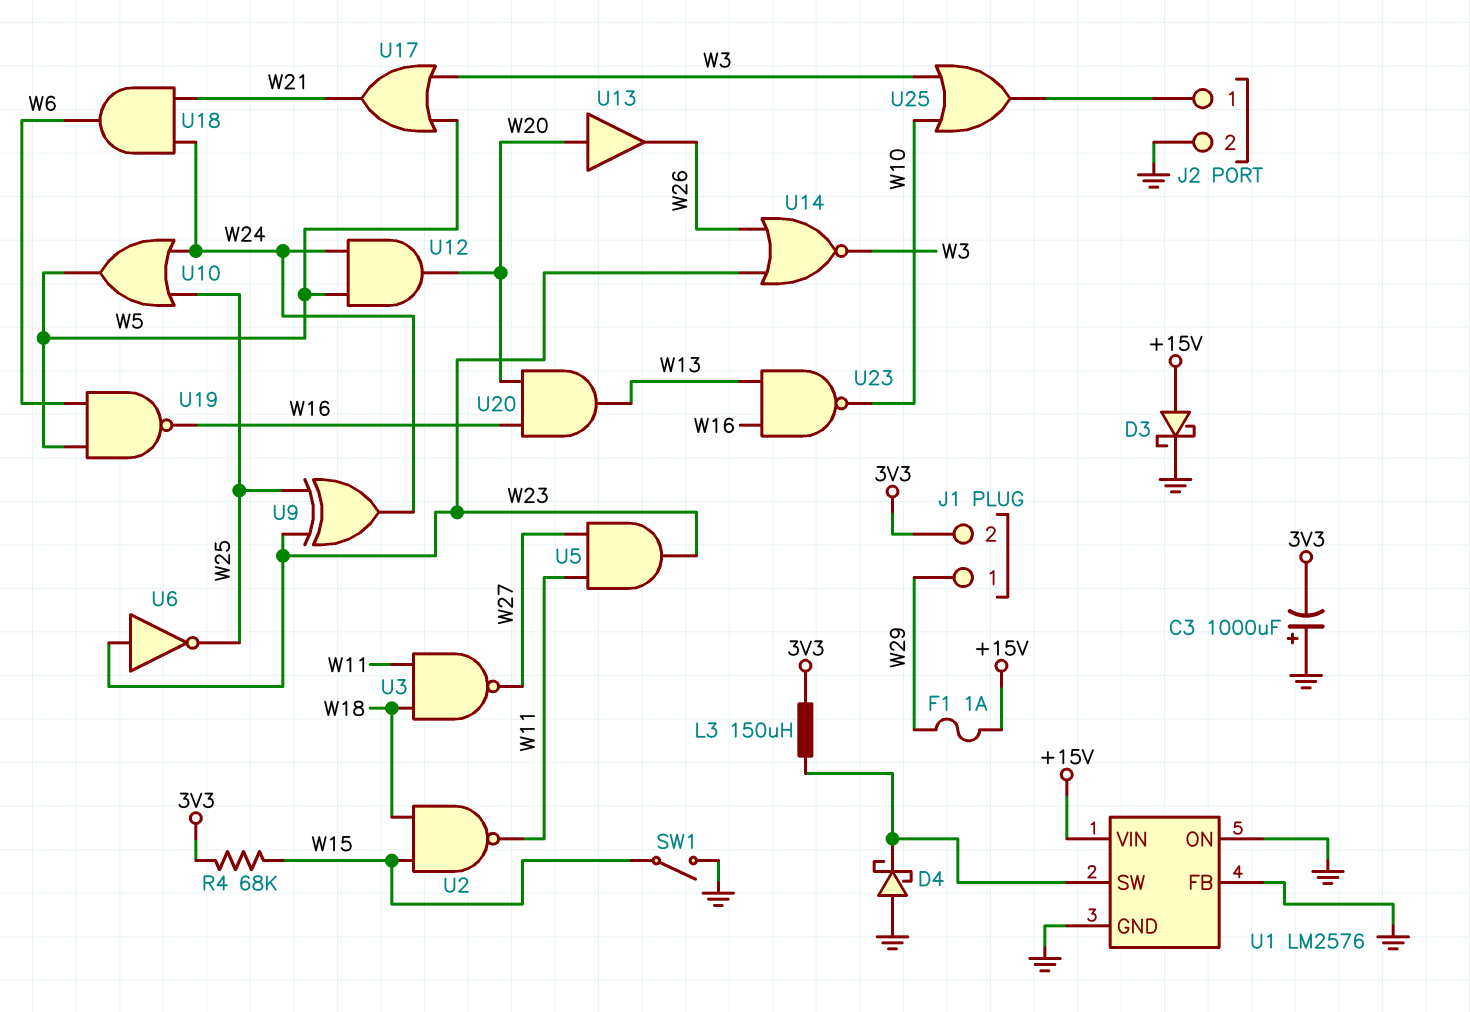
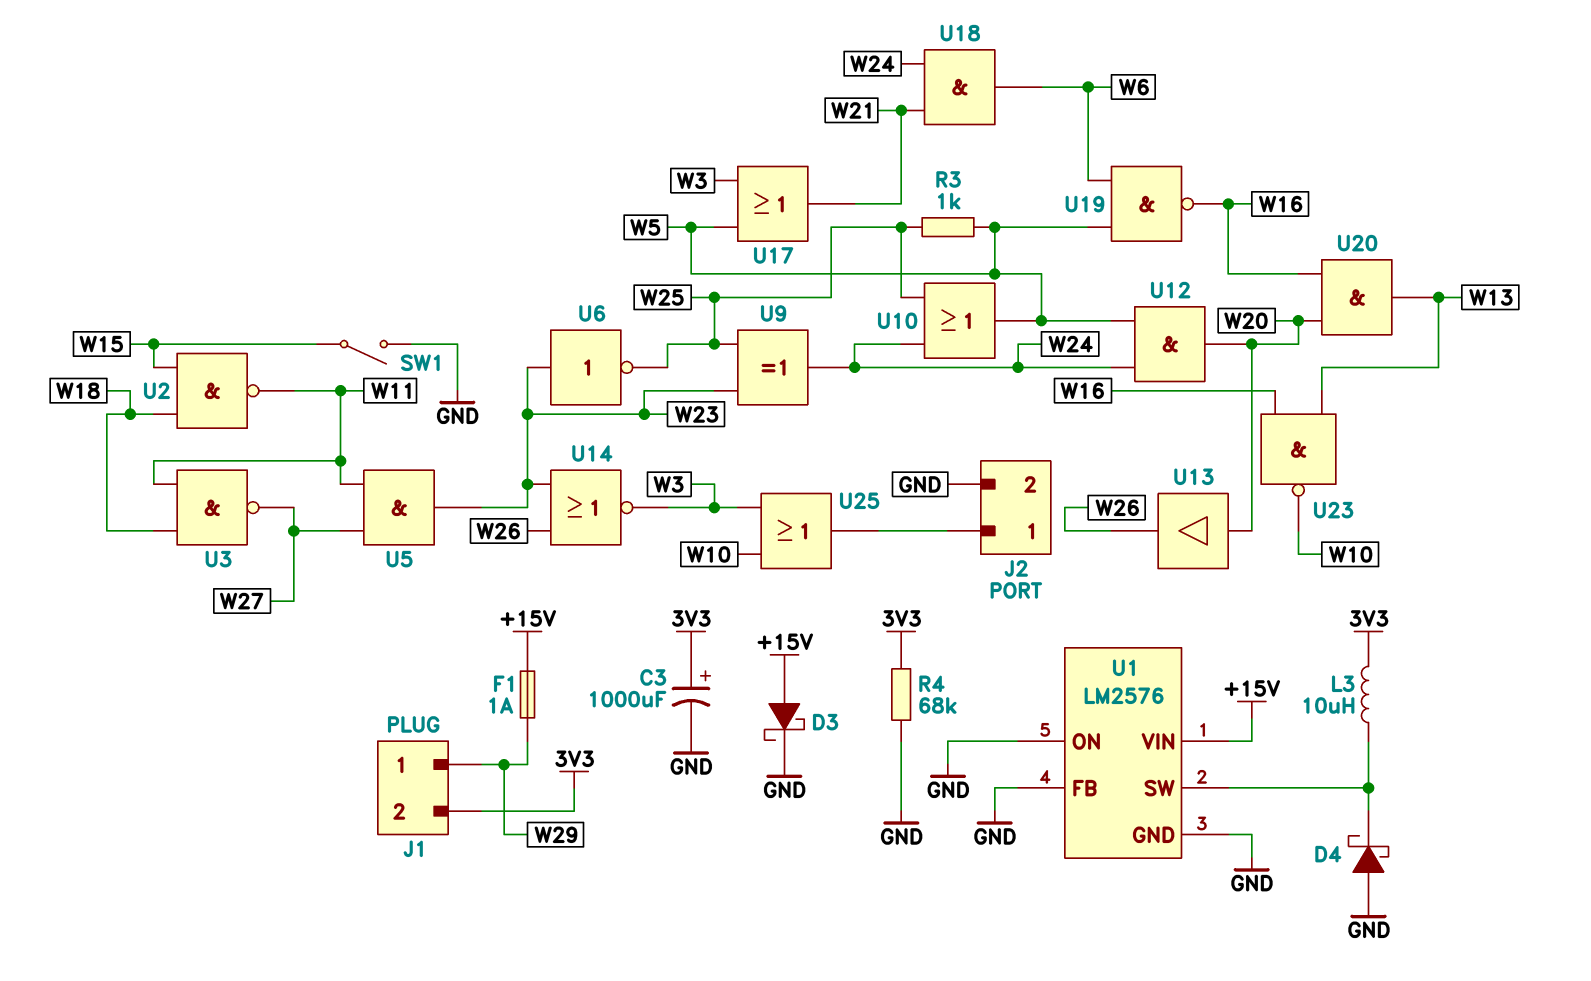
C3: 1000uF (plus GND, minus 3V3) -> 1000uF (plus 3V3, minus GND)
L3: 150uH (3V3, U1/SW) -> 10uH (3V3, U1/SW)
R3: none -> 1k (W5, W25)
R4: 68k (3V3, W15) -> 68k (3V3, GND)

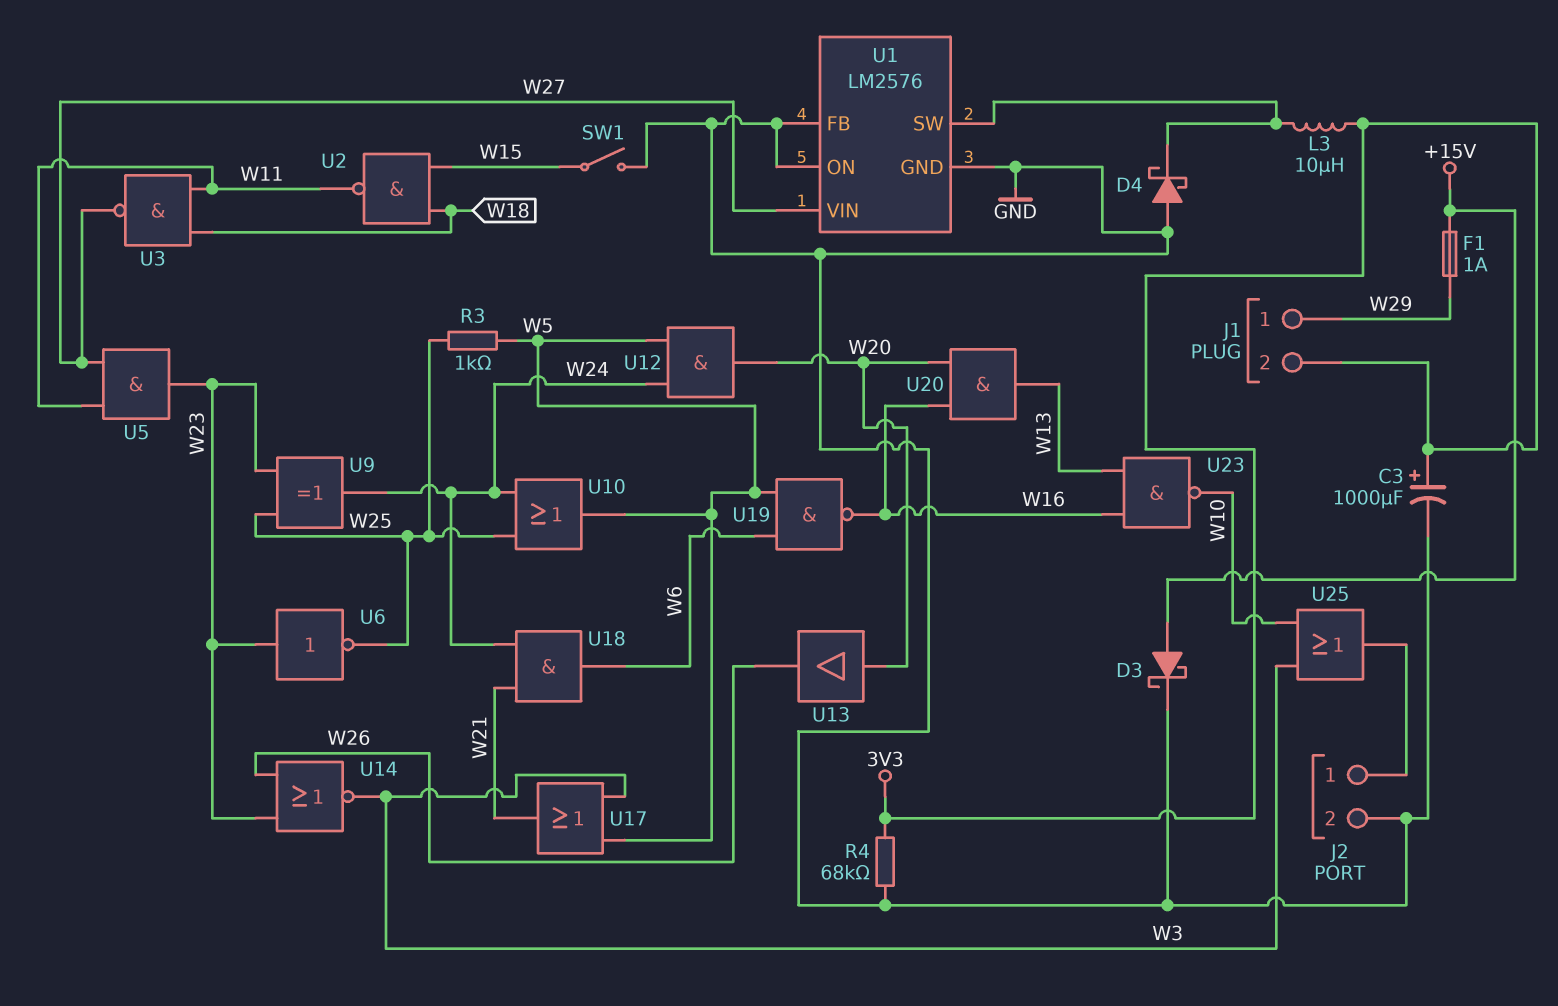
U1 pin VIN: +15V -> W27

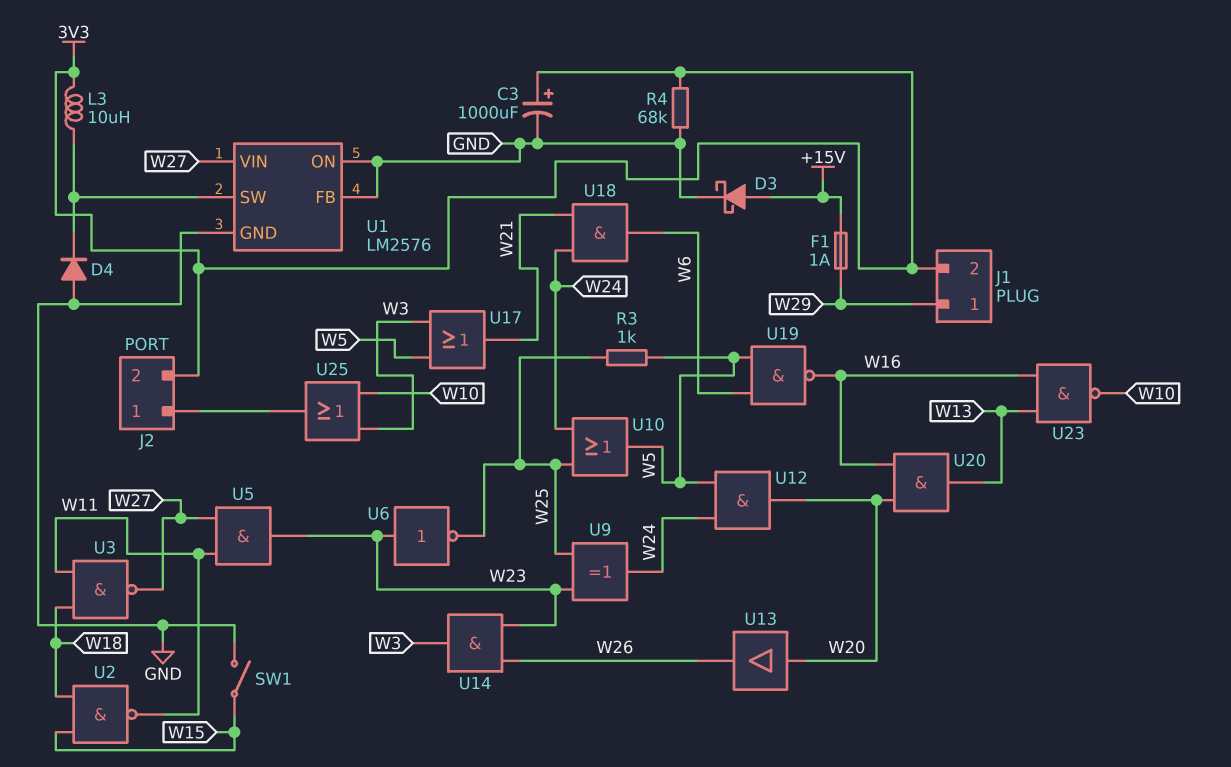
D4: schottky (A GND, K U1/SW) -> diode (A GND, K U1/SW)
J2 pin 2: GND -> 3V3
U14: NOR (in W23, in W26, out W3) -> AND (in W23, in W26, out W3)

